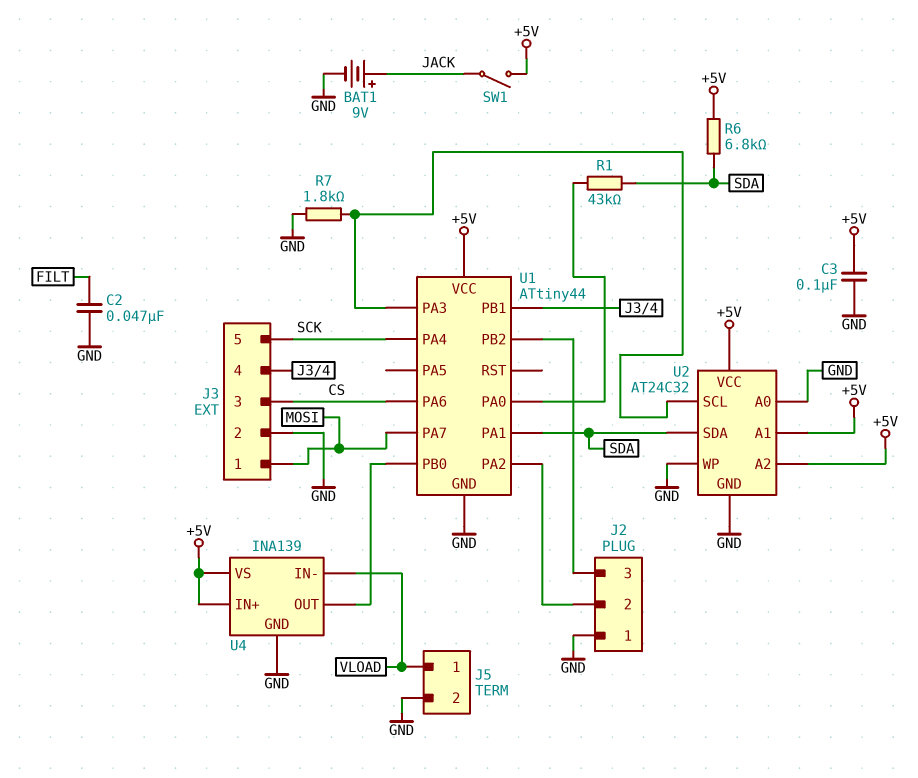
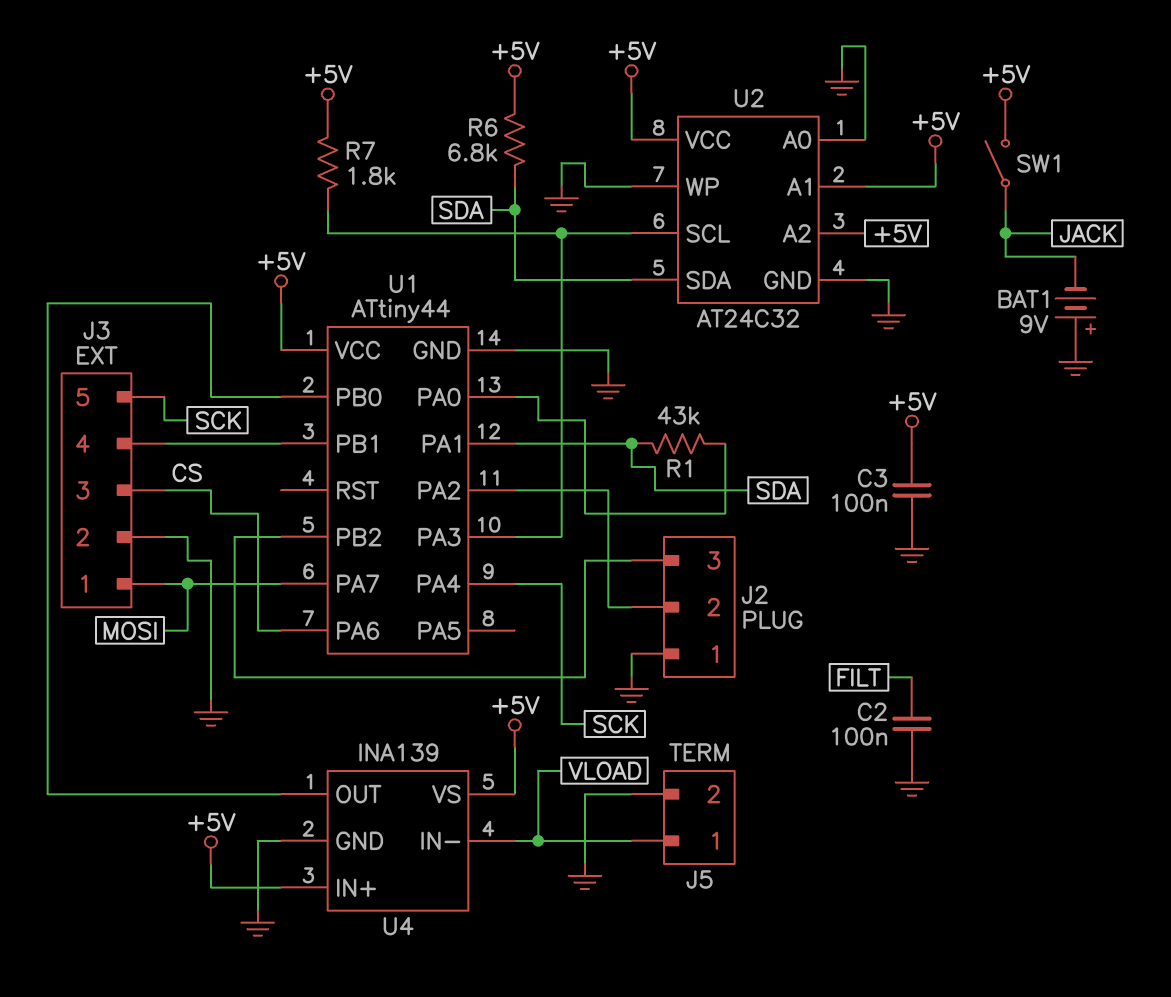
BAT1: 9V (plus JACK, minus GND) -> 9V (plus GND, minus JACK)
C2: 47nF (FILT, GND) -> 100nF (FILT, GND)
R7: 1.8k (GND, U1/PA3) -> 1.8k (+5V, U1/PA3)

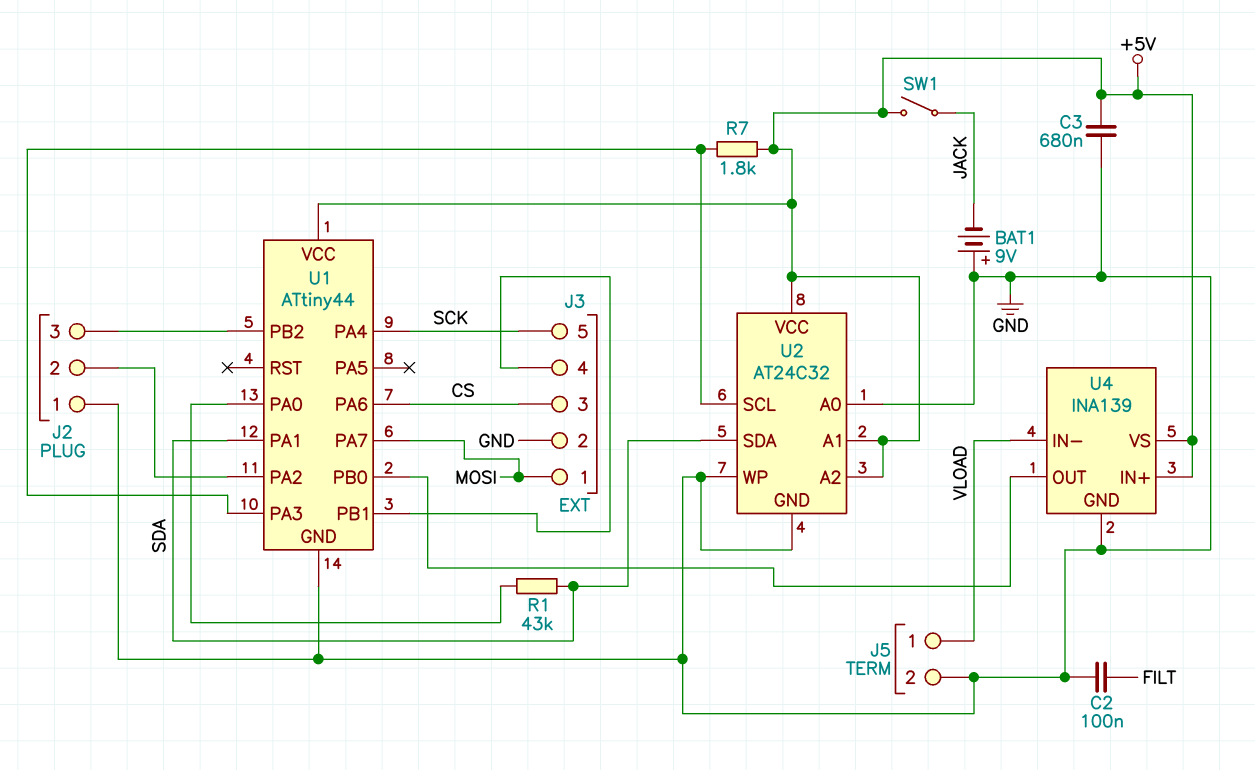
C3: 100nF (+5V, GND) -> 680nF (+5V, GND)
R6: 6.8k (+5V, SDA) -> none

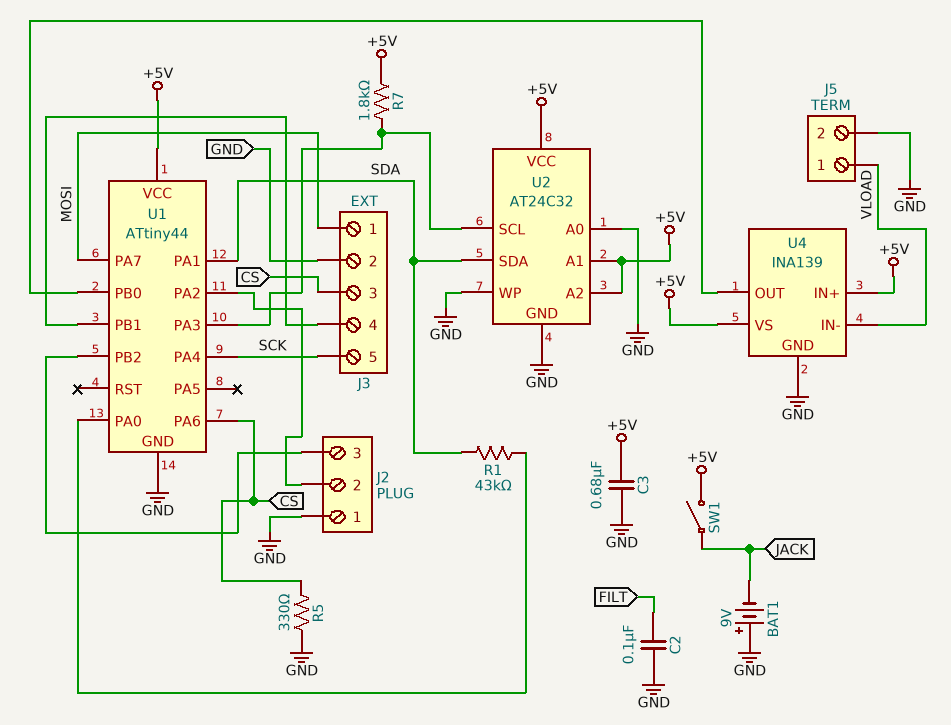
R5: none -> 330 (CS, GND)

